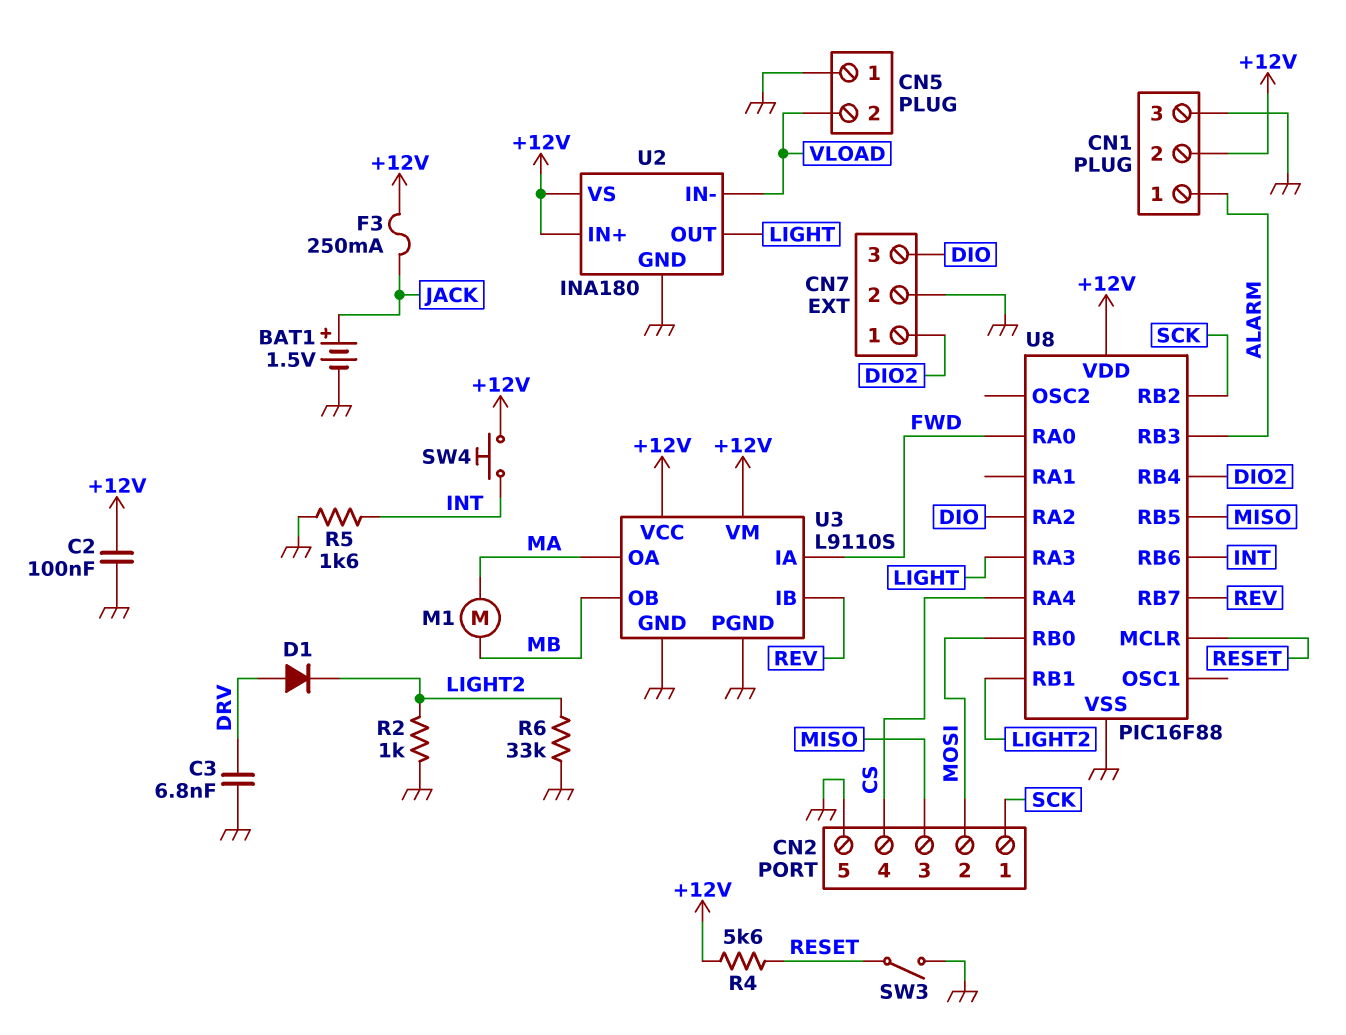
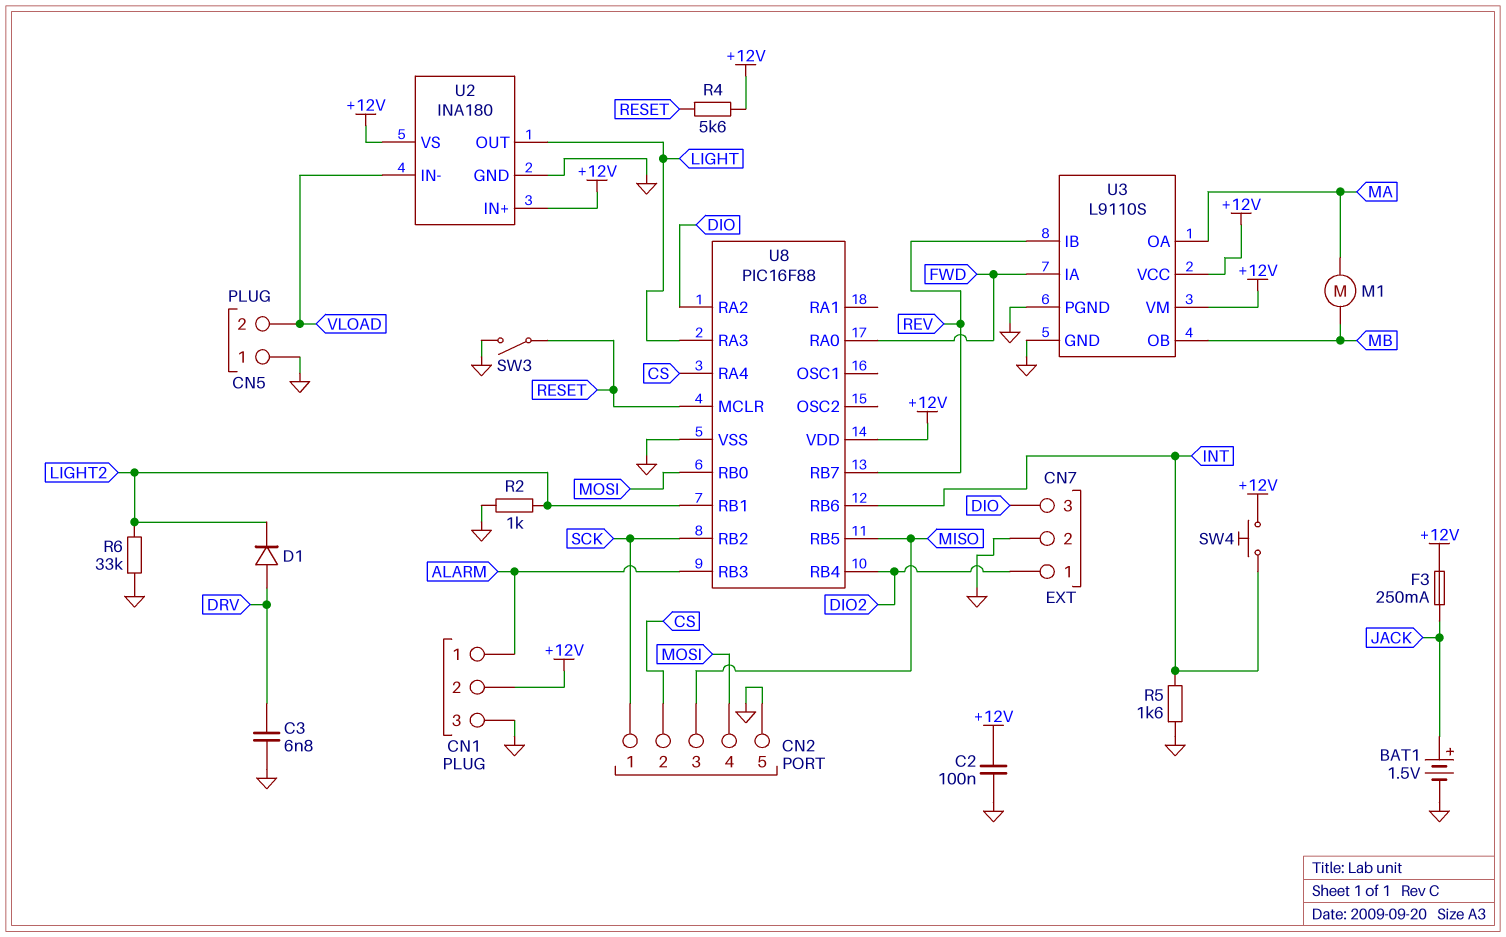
CN2 pin 2: MOSI -> CS
CN2 pin 4: CS -> MOSI

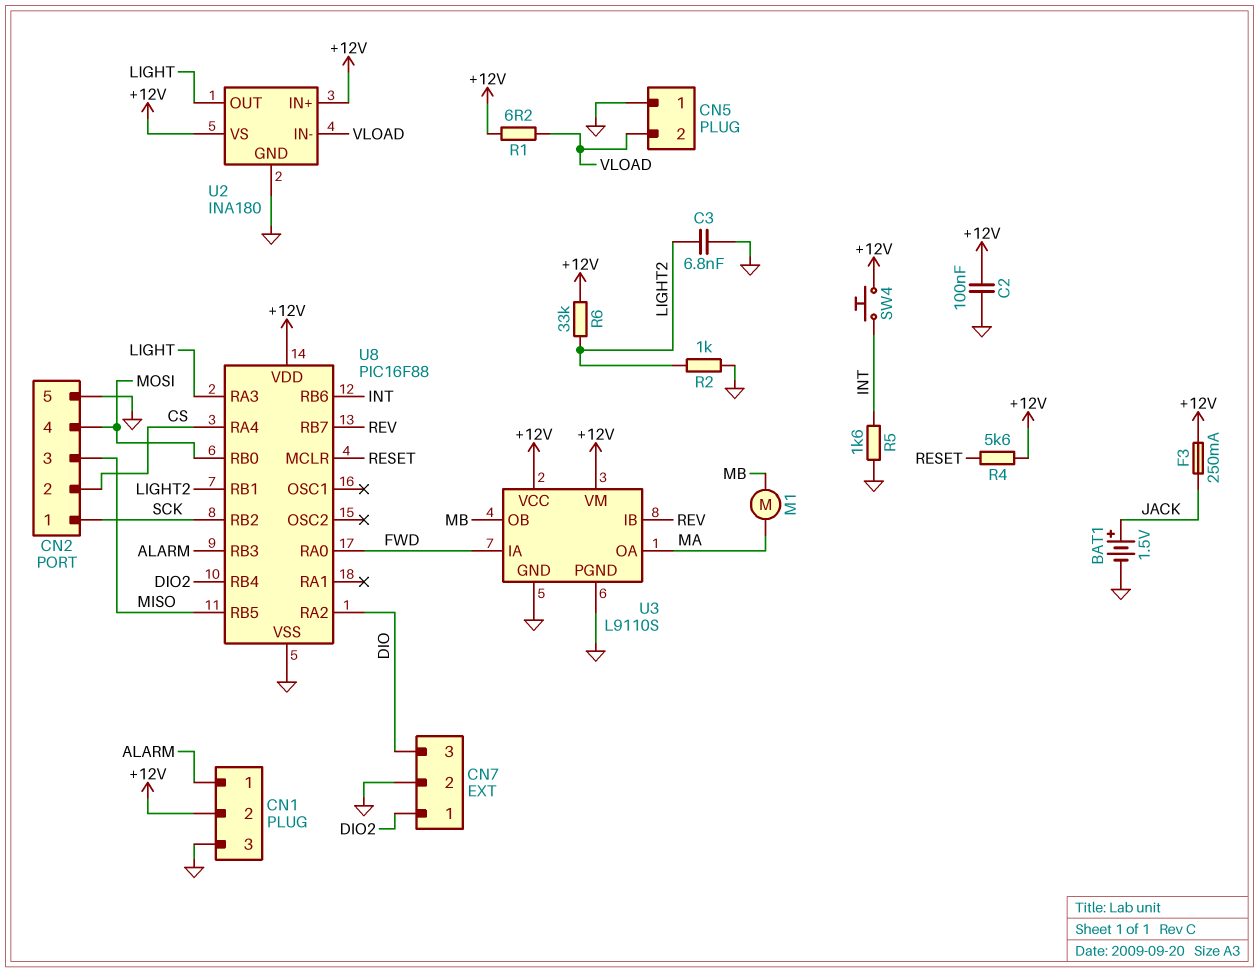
C3: 6.8nF (DRV, GND) -> 6.8nF (GND, LIGHT2)
D1: diode (A DRV, K LIGHT2) -> none
R1: none -> 6.2 (+12V, VLOAD)
R6: 33k (GND, LIGHT2) -> 33k (+12V, LIGHT2)
SW3: switch (GND, RESET) -> none

